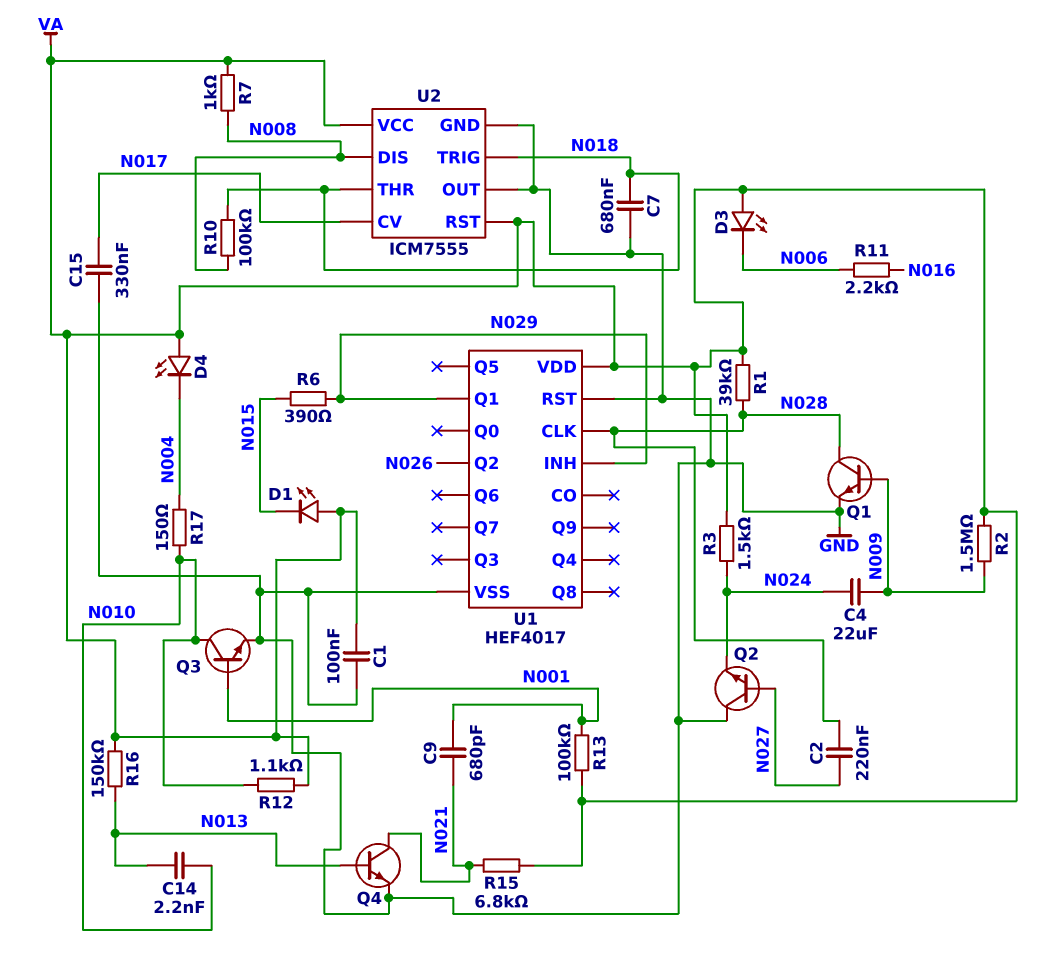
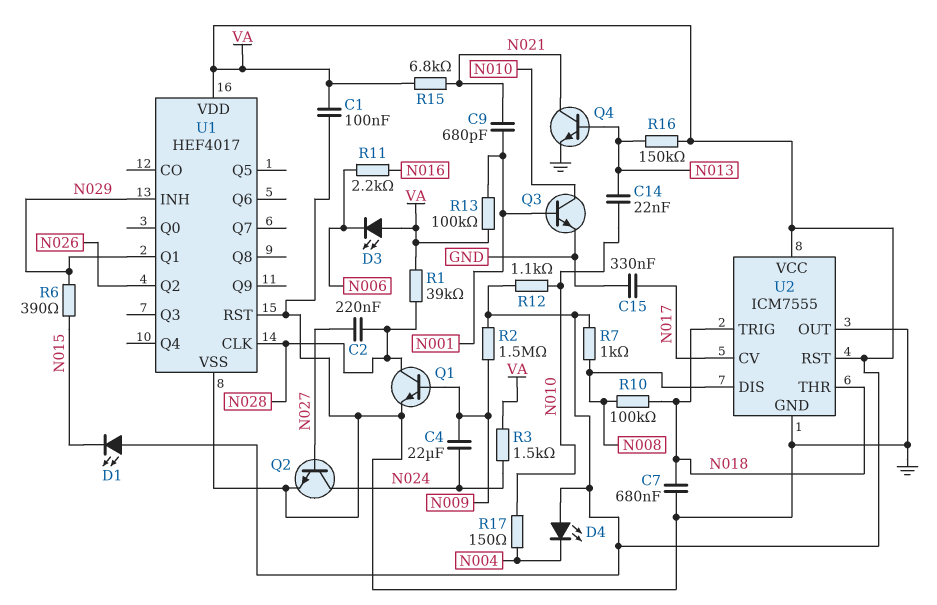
C14: 2.2nF (N010, N013) -> 22nF (N010, N013)
Q2: NPN (B N027, C GND, E N024) -> NPN (B N027, C N024, E GND)

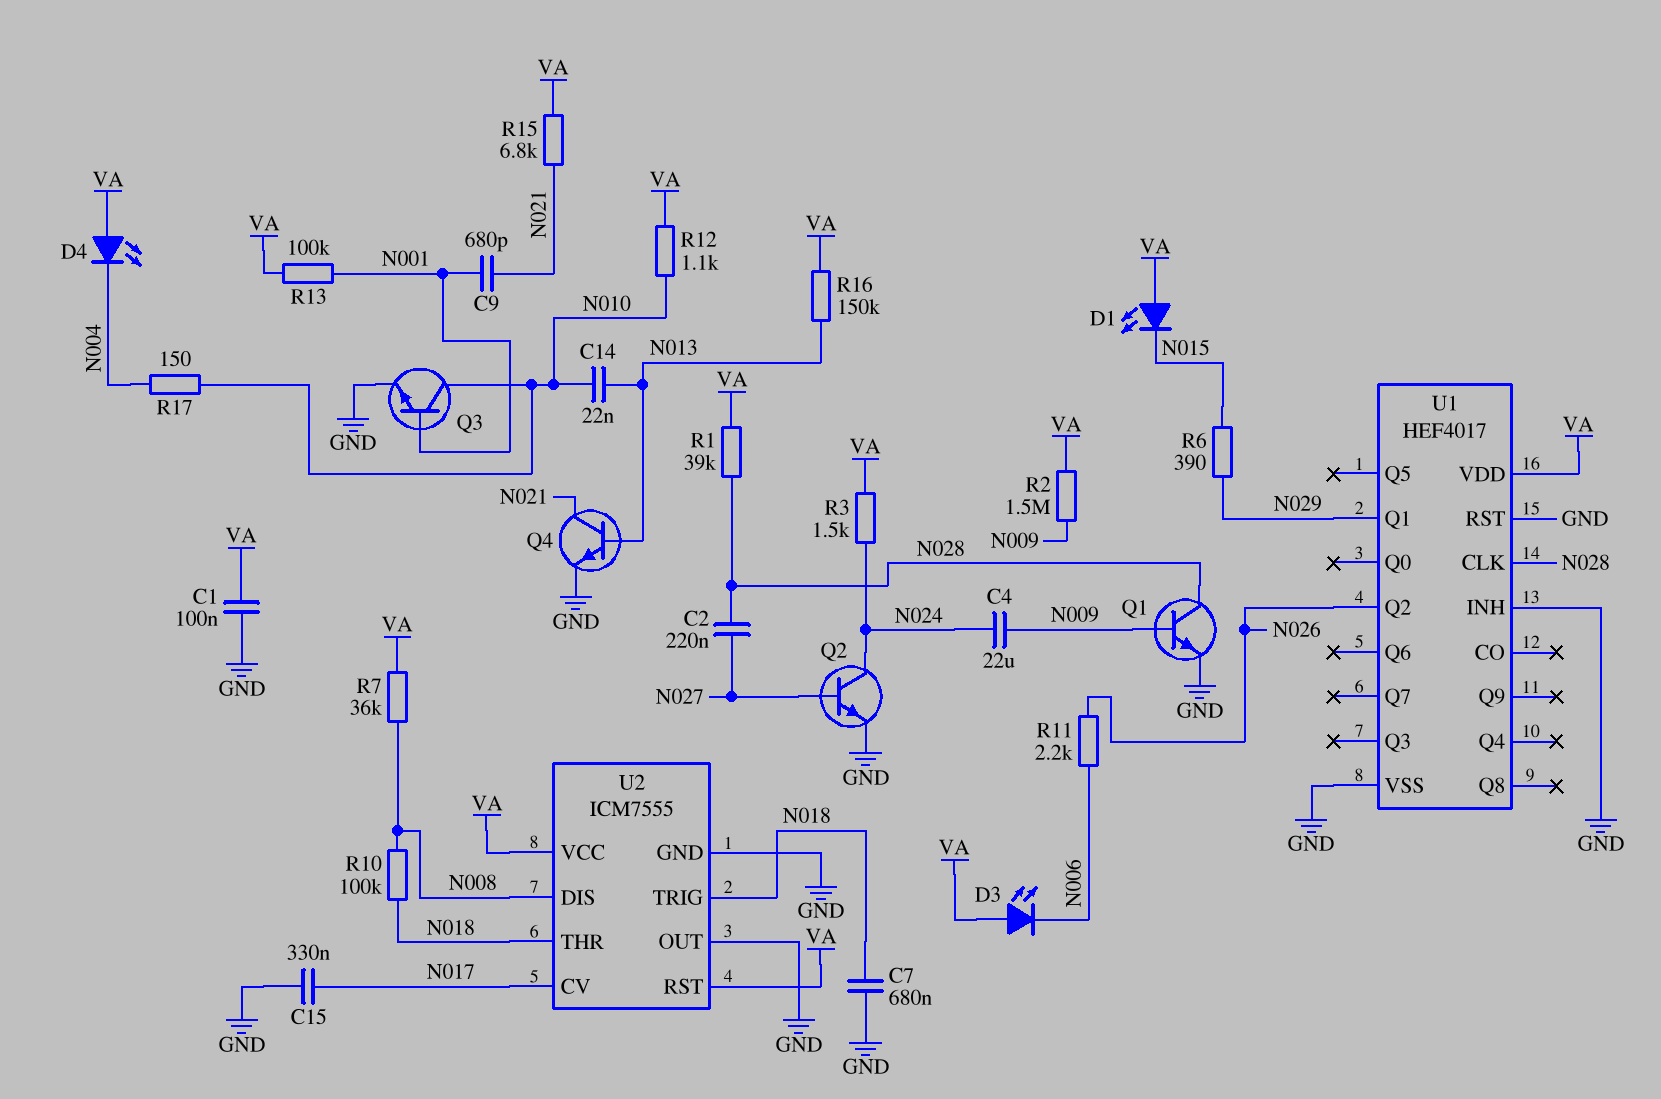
R7: 1k (N008, VA) -> 36k (N008, VA)
R11: 2.2k (N006, N016) -> 2.2k (N006, N026)
U1 pin INH: N029 -> GND

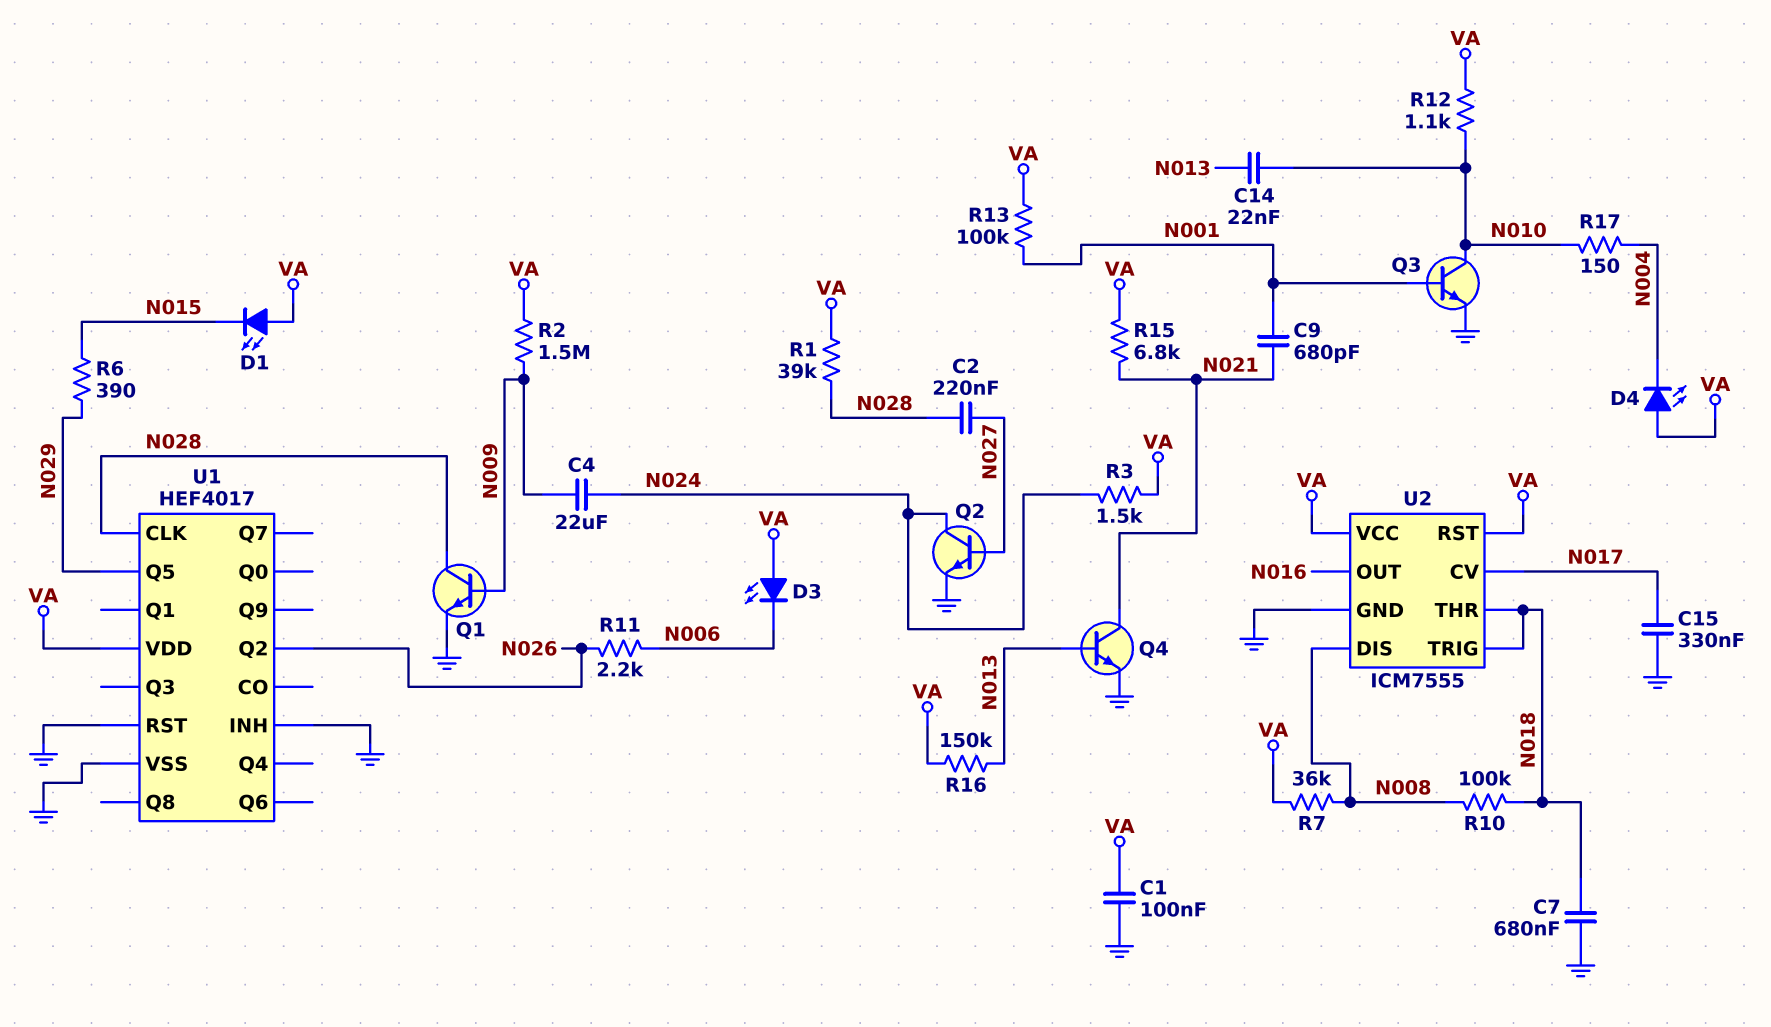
U1 pin Q1: N029 -> none
U1 pin Q5: none -> N029
U2 pin OUT: GND -> N016

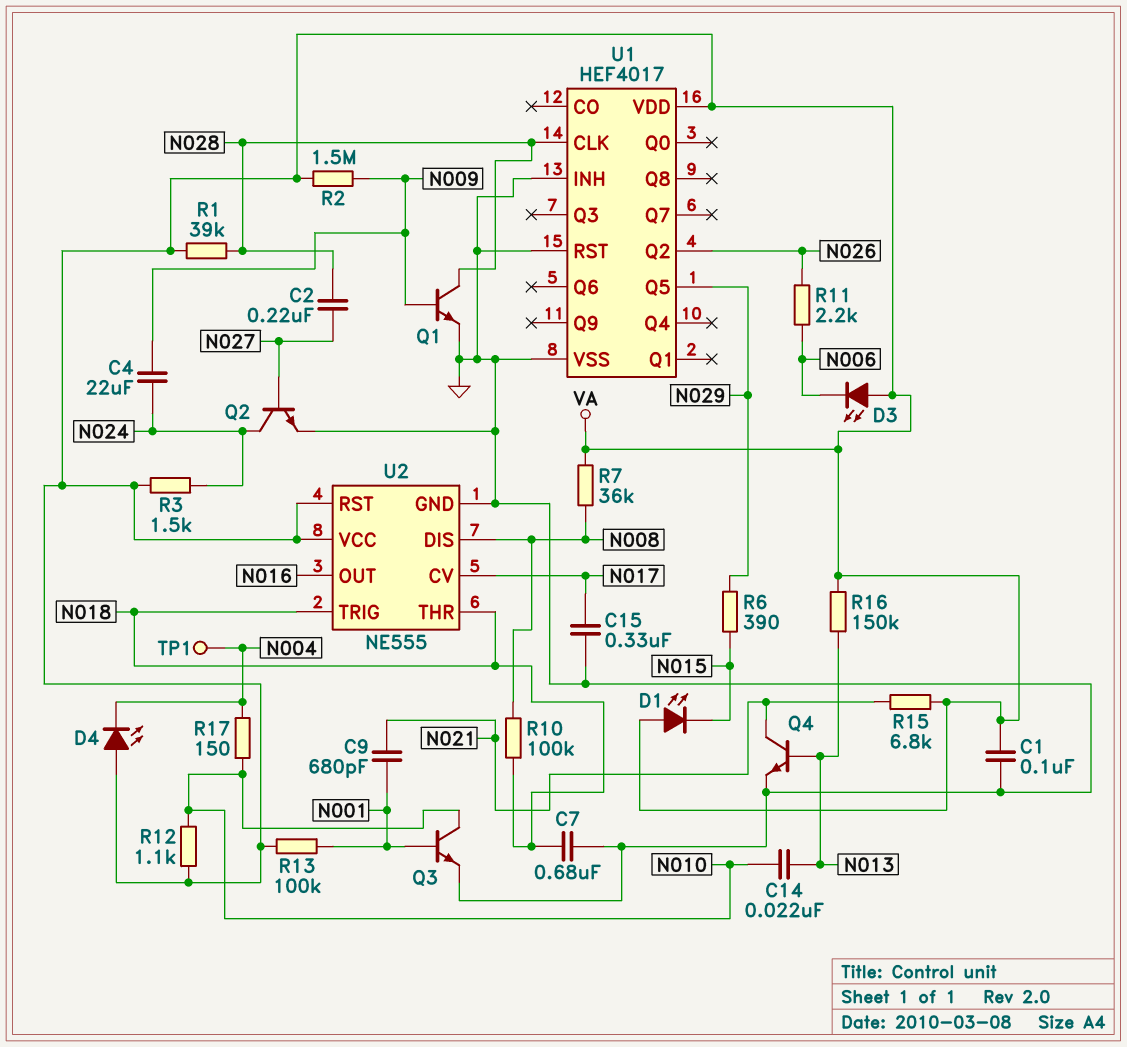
TP1: none -> test point (N004)
U2: ICM7555 -> NE555

